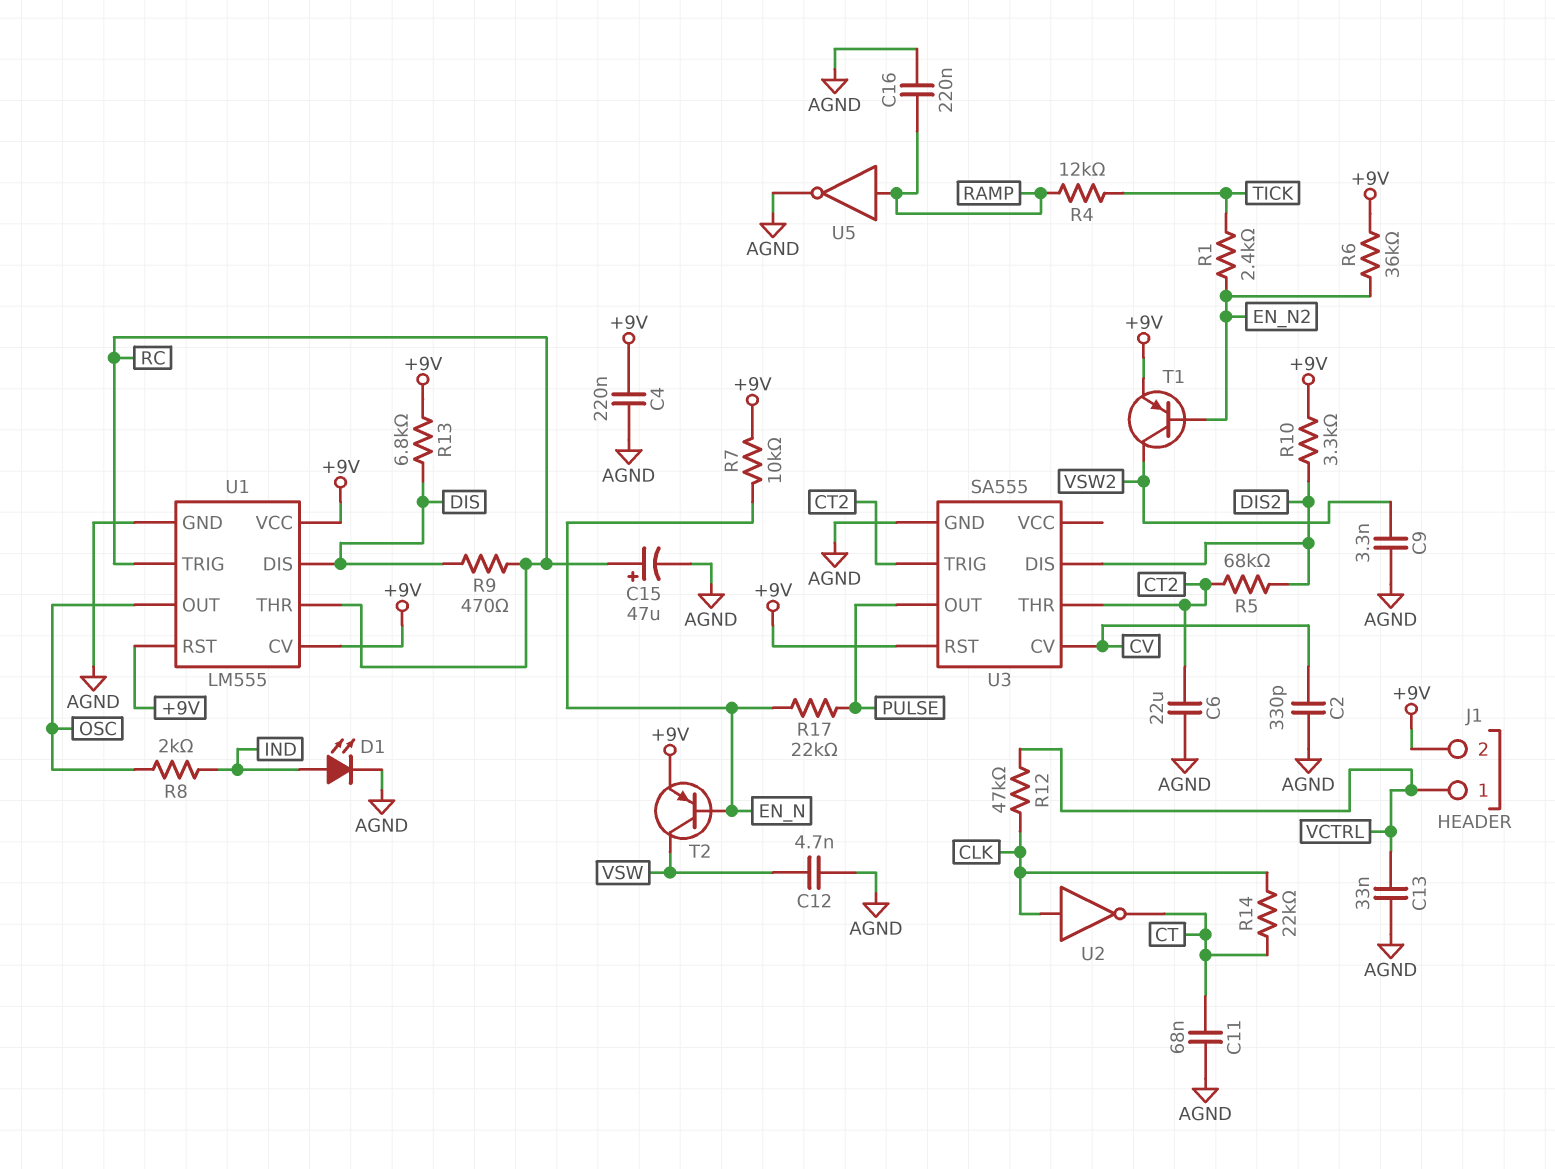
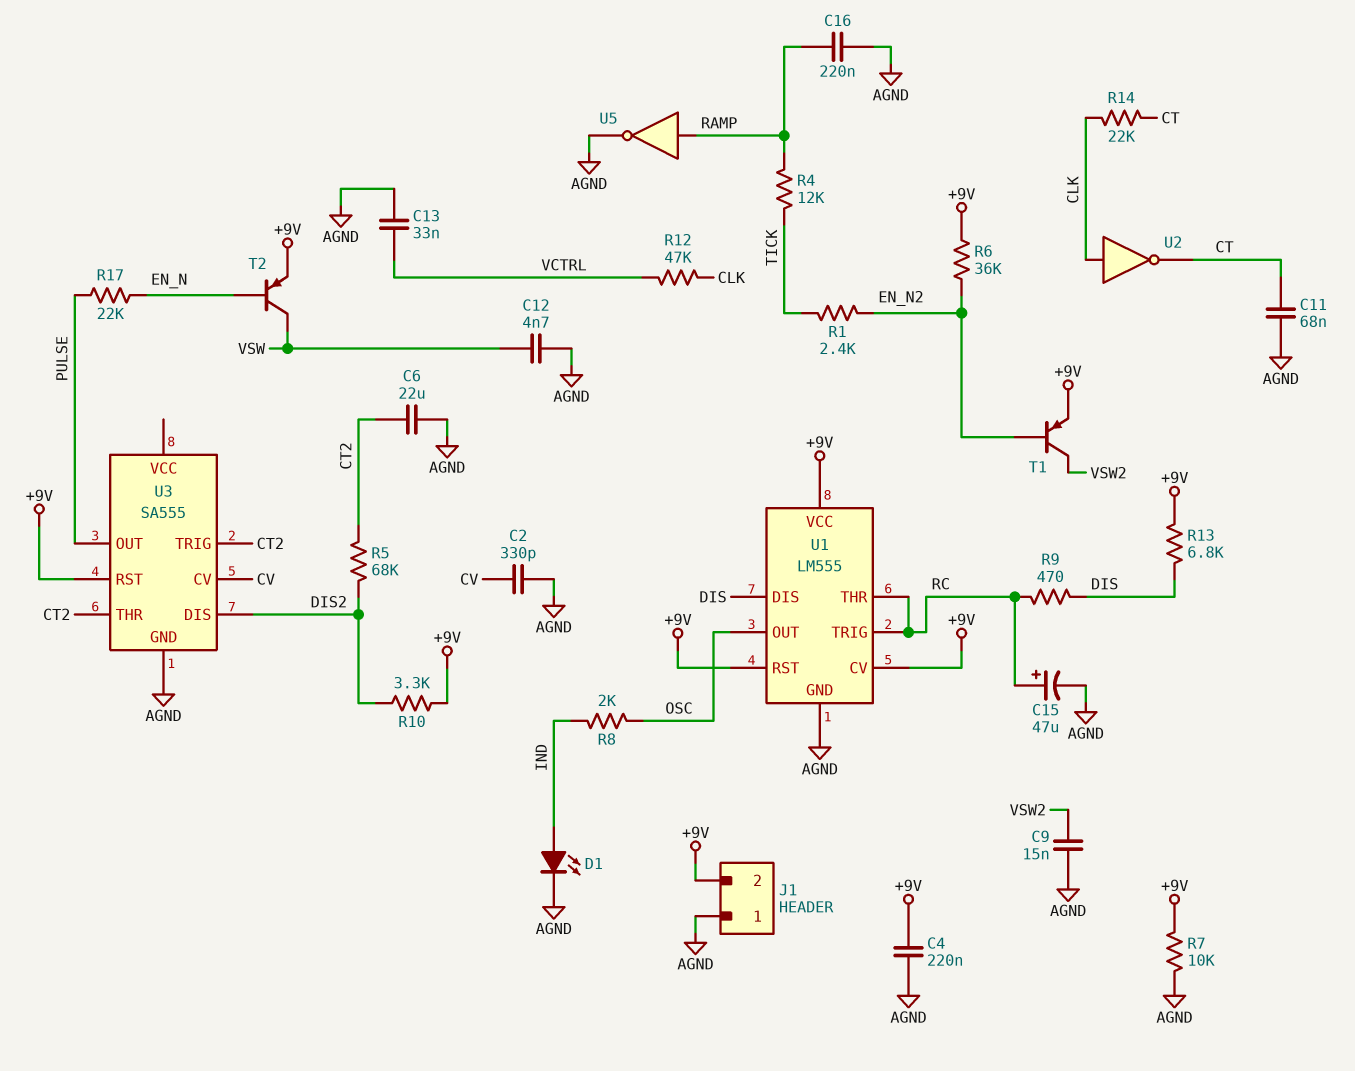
C9: 3.3nF (AGND, VSW2) -> 15nF (AGND, VSW2)
J1 pin 1: VCTRL -> AGND
R7: 10k (+9V, EN_N) -> 10k (+9V, AGND)

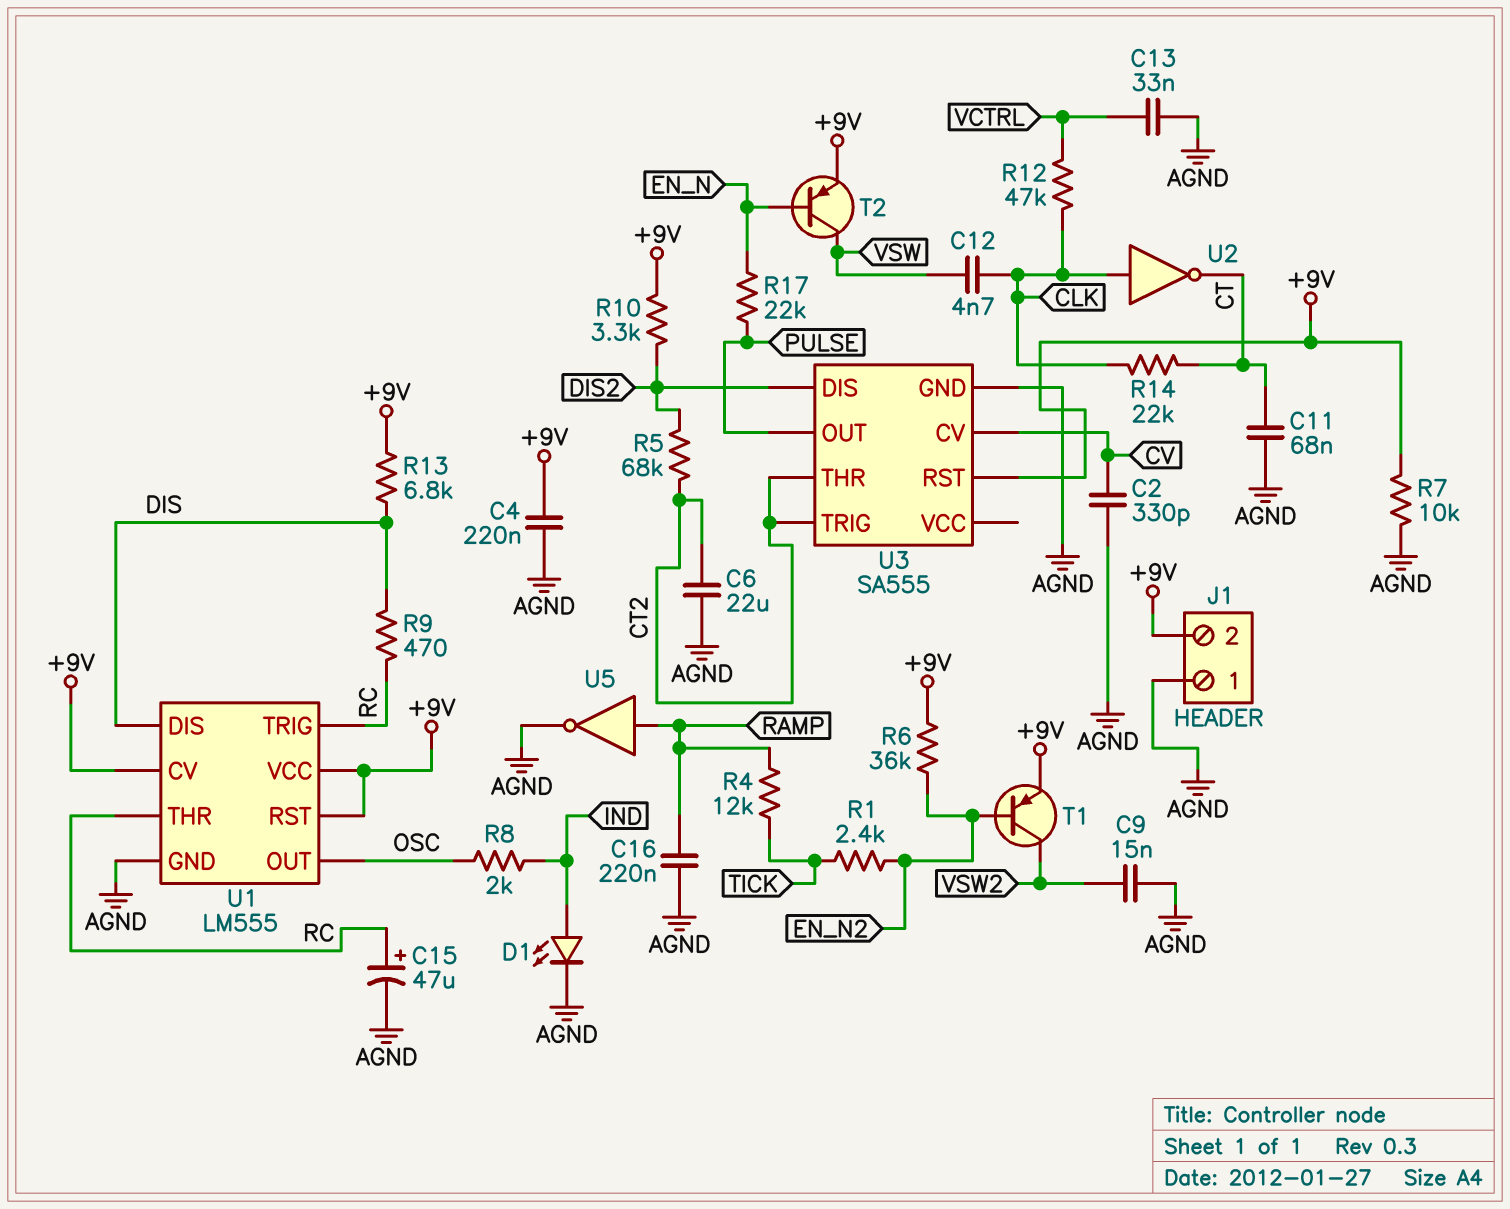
C12: 4.7nF (AGND, VSW) -> 4.7nF (CLK, VSW)

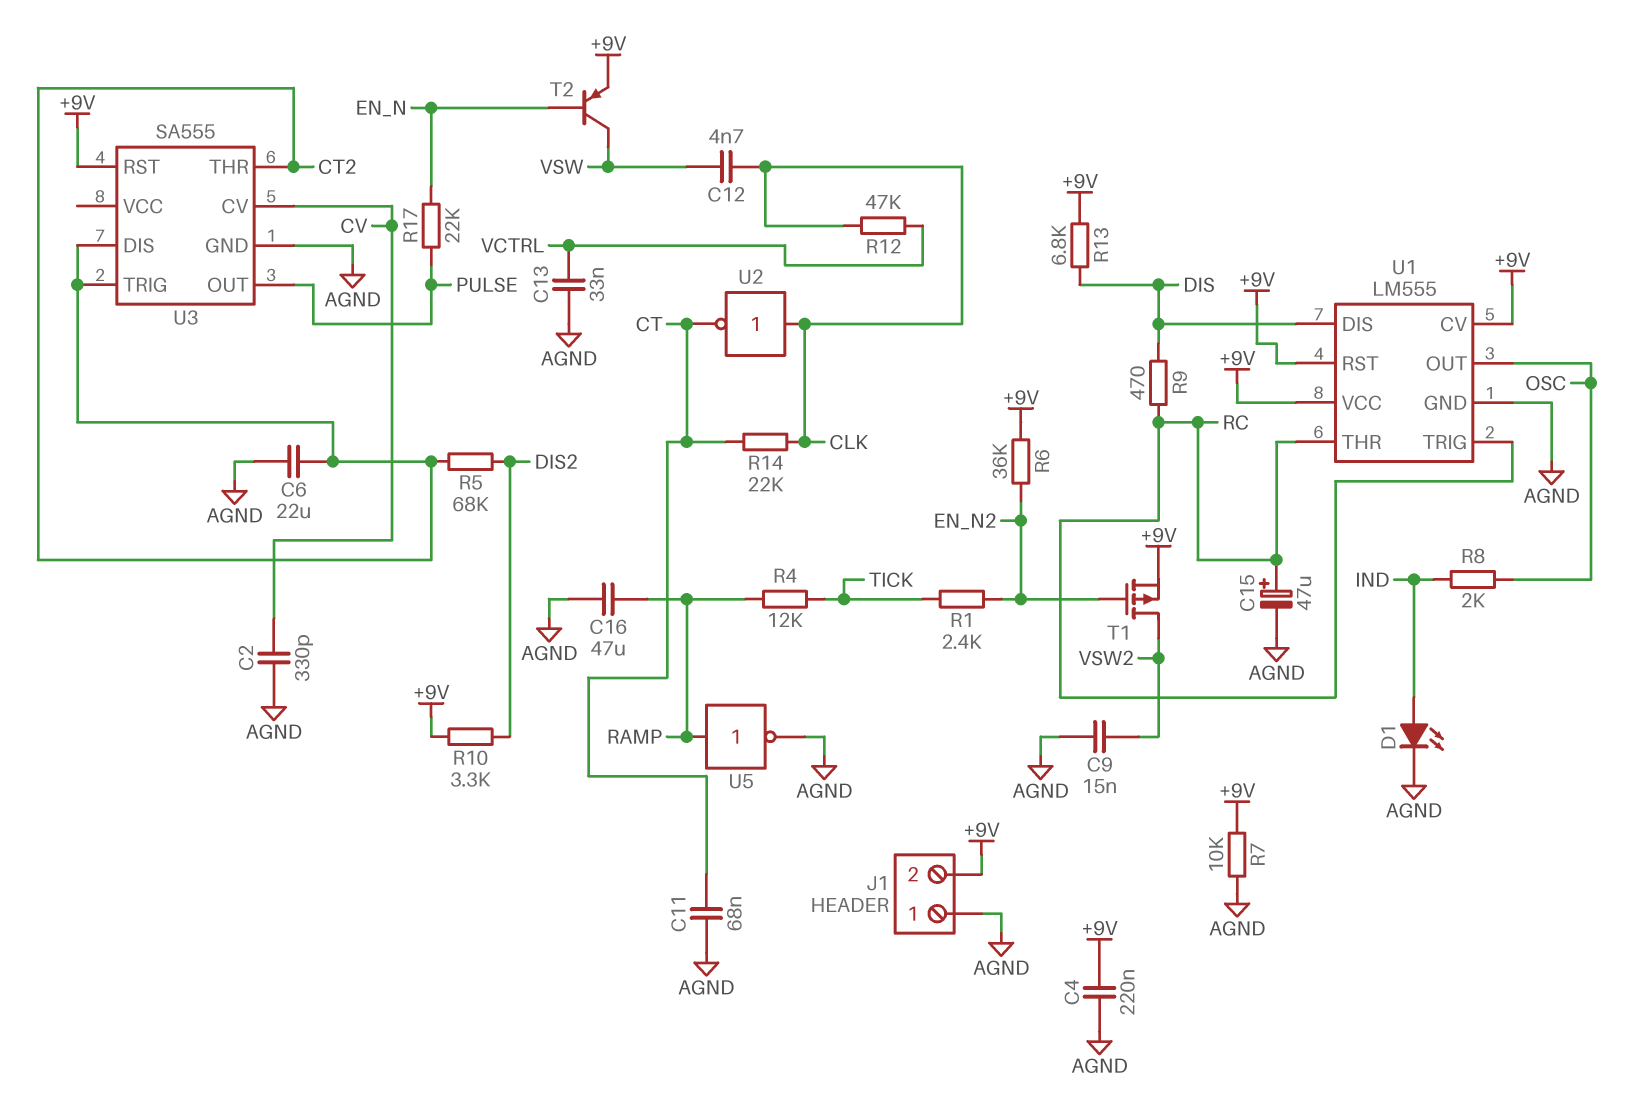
C16: 220nF (AGND, RAMP) -> 47uF (AGND, RAMP)
T1: PNP (B EN_N2, C VSW2, E +9V) -> PMOS (G EN_N2, D VSW2, S +9V)
U3 pin DIS: DIS2 -> CT2

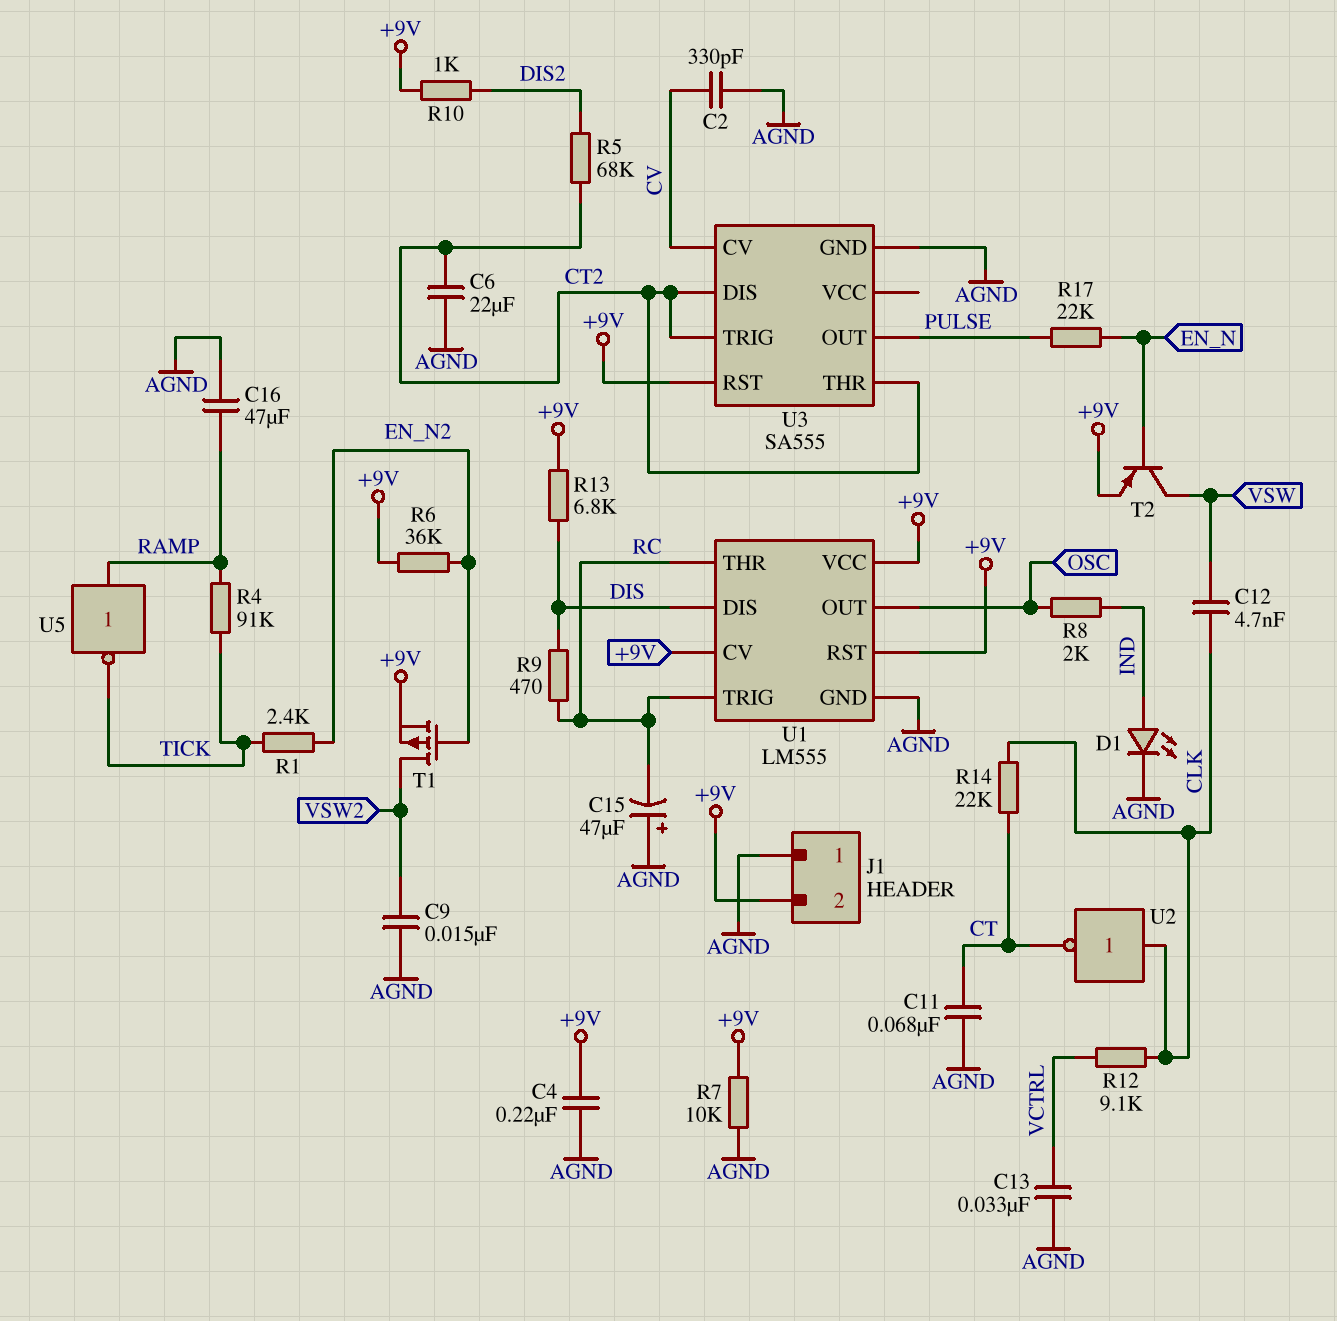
C15: 47uF (plus RC, minus AGND) -> 47uF (plus AGND, minus RC)
R4: 12k (RAMP, TICK) -> 91k (RAMP, TICK)
R10: 3.3k (+9V, DIS2) -> 1k (+9V, DIS2)
R12: 47k (CLK, VCTRL) -> 9.1k (CLK, VCTRL)
U5: NOT (in RAMP, out AGND) -> NOT (in RAMP, out TICK)

